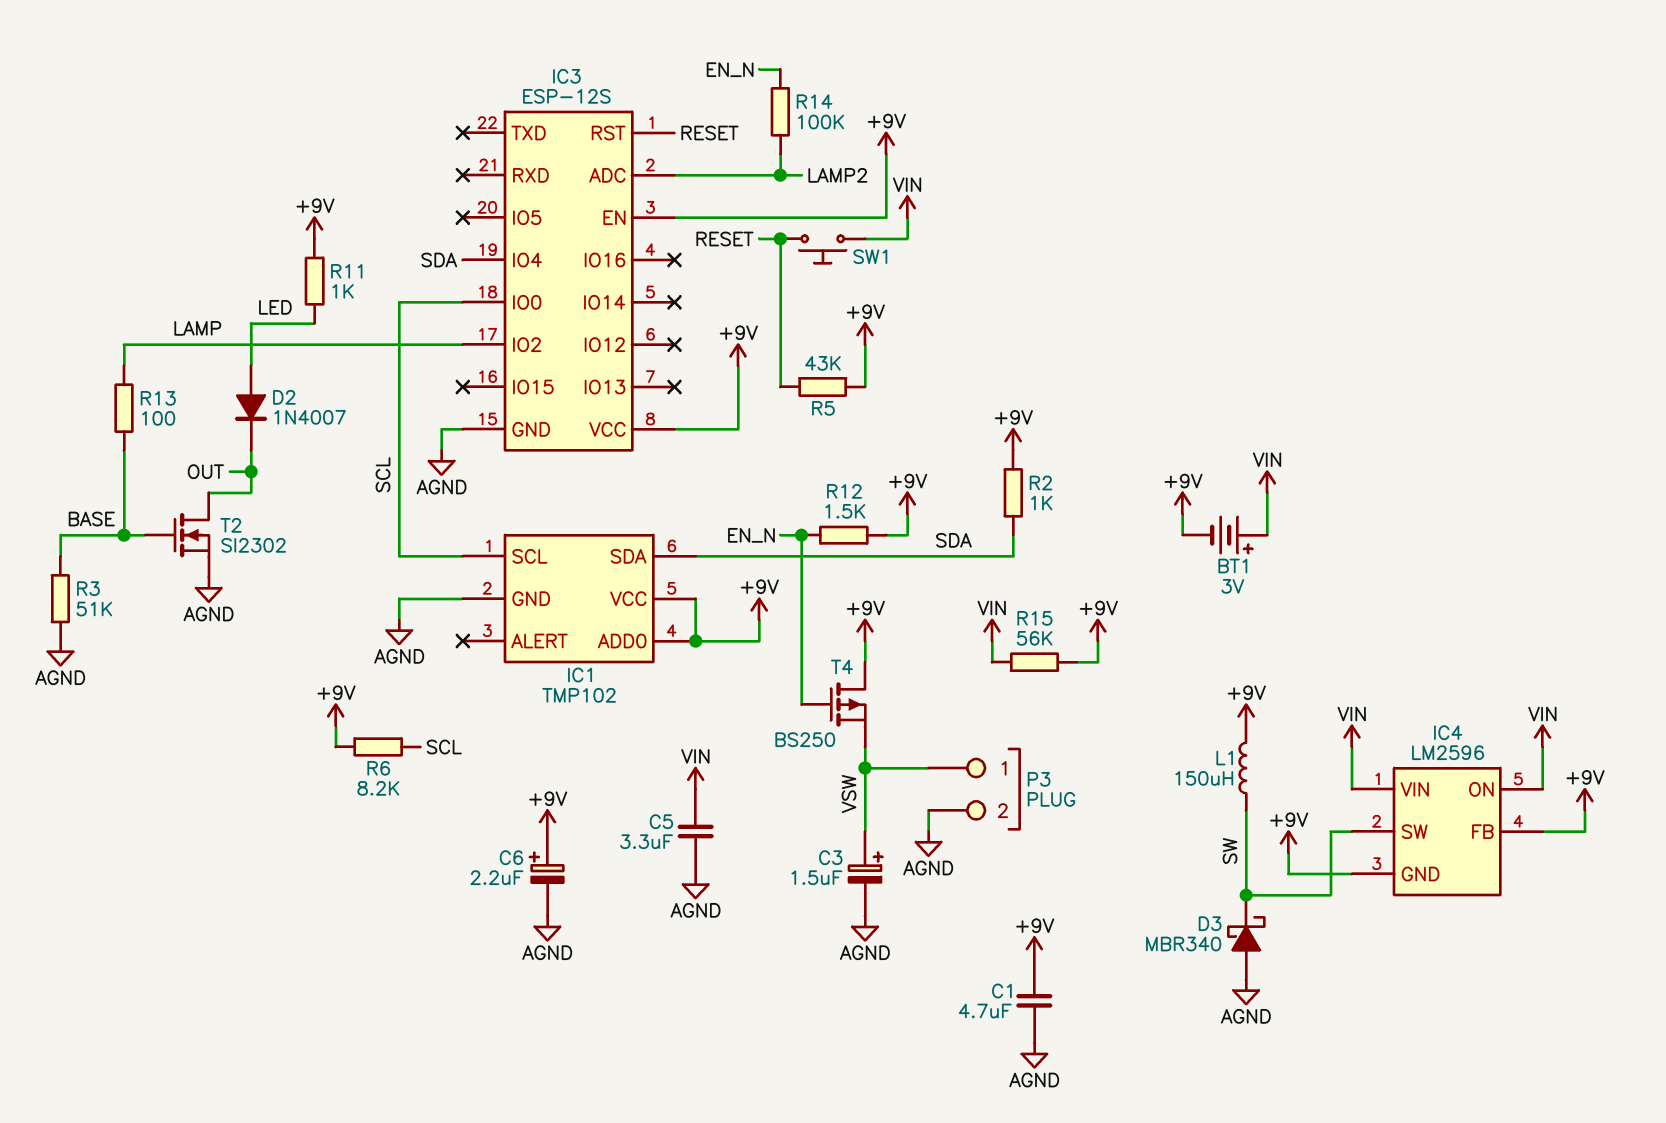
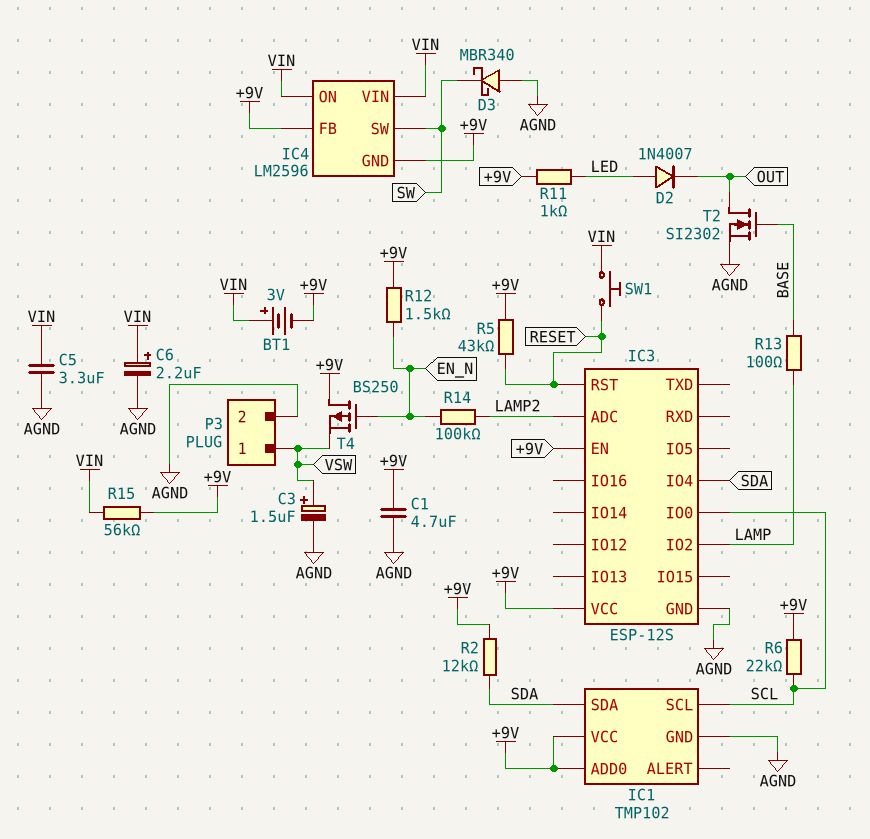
C6: 2.2uF (plus +9V, minus AGND) -> 2.2uF (plus VIN, minus AGND)
L1: 150uH (+9V, SW) -> none
R2: 1k (+9V, SDA) -> 12k (+9V, SDA)
R3: 51k (AGND, BASE) -> none
R6: 8.2k (+9V, SCL) -> 22k (+9V, SCL)

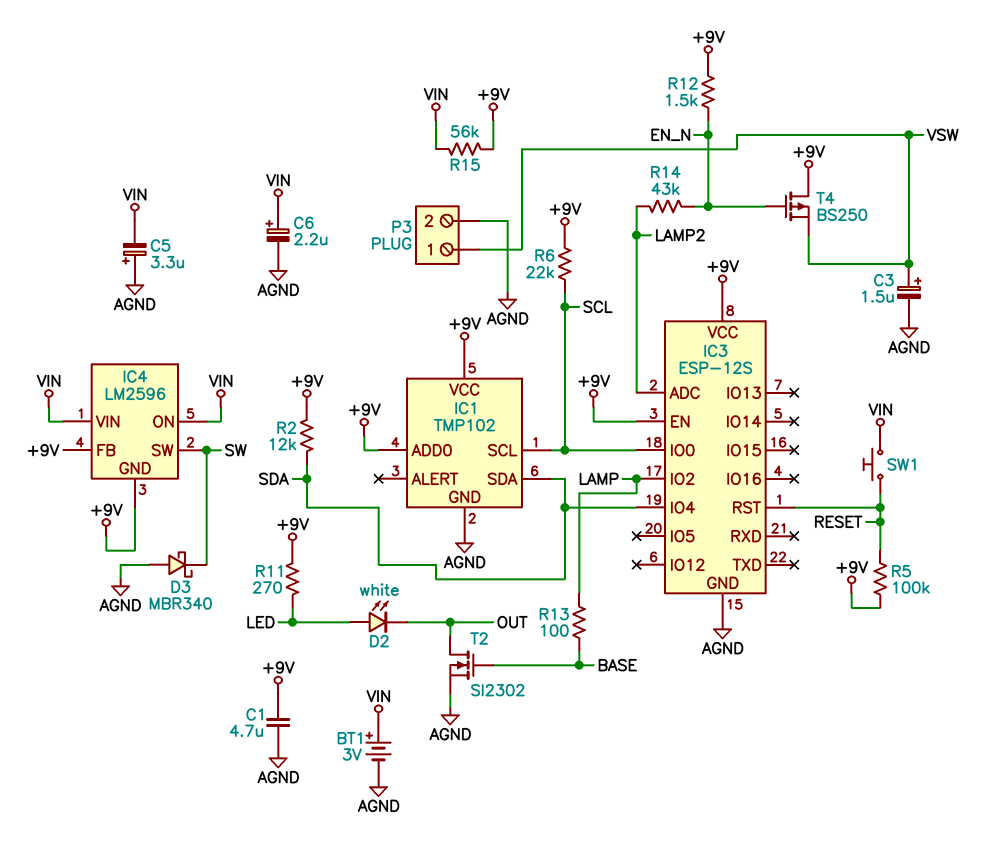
BT1: 3V (plus VIN, minus +9V) -> 3V (plus VIN, minus AGND)
C5: 3.3uF (AGND, VIN) -> 3.3uF (plus AGND, minus VIN)
D2: diode 1N4007 (A LED, K OUT) -> LED white (A LED, K OUT)
R5: 43k (+9V, RESET) -> 100k (+9V, RESET)
R11: 1k (+9V, LED) -> 270 (+9V, LED)
R14: 100k (EN_N, LAMP2) -> 43k (EN_N, LAMP2)

